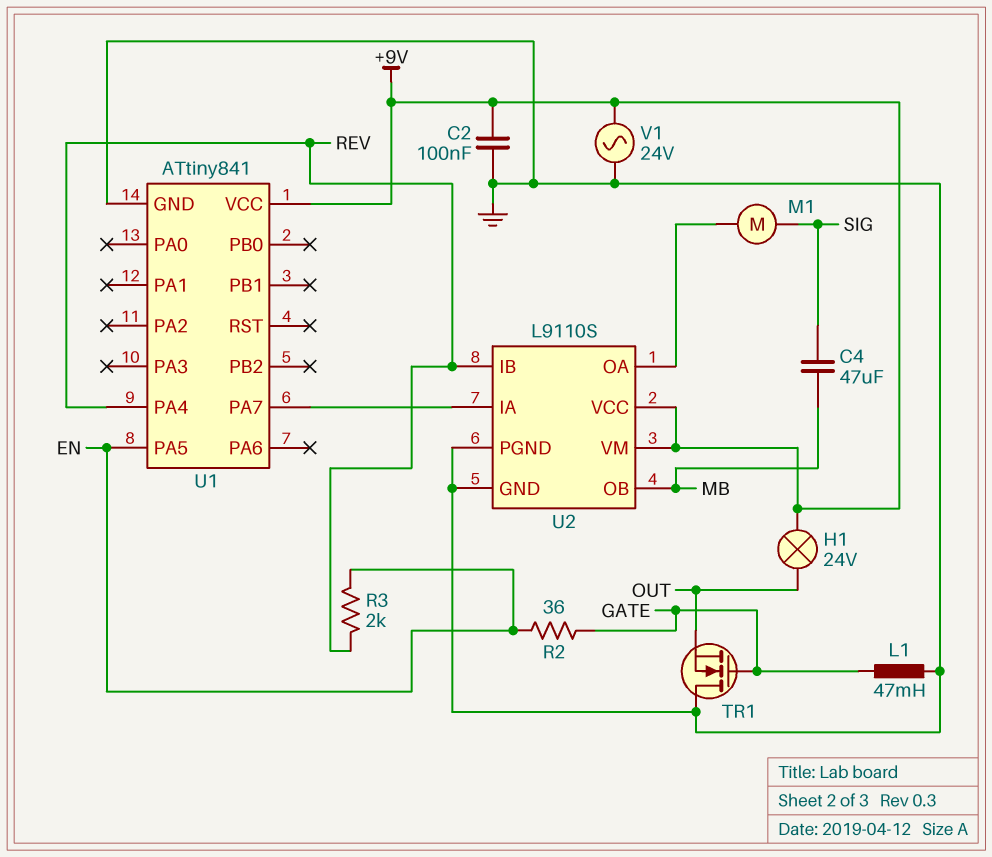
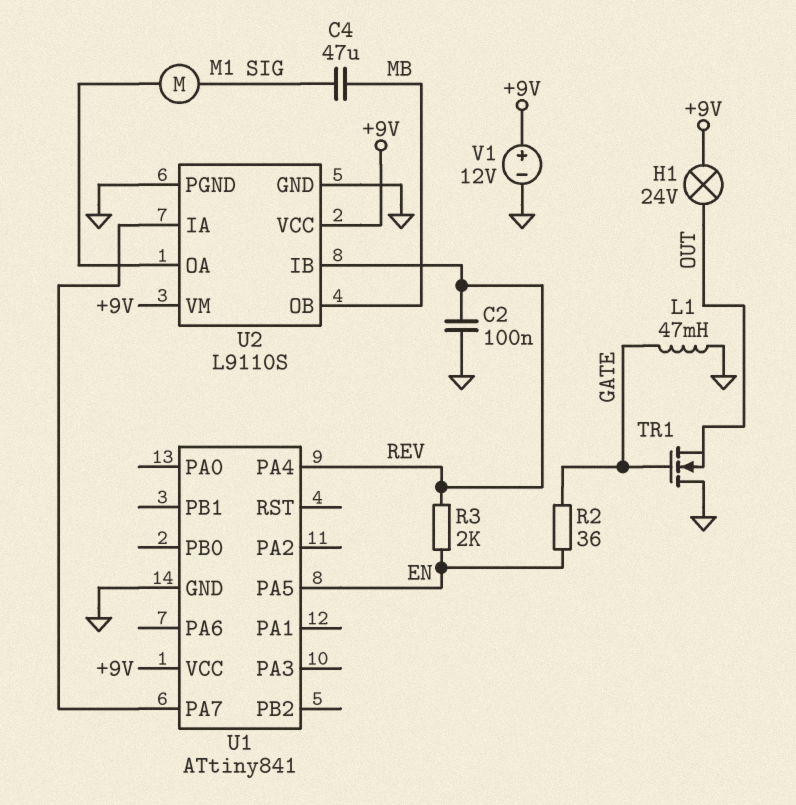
C2: 100nF (+9V, GND) -> 100nF (GND, REV)
V1: AC 24V (+9V, GND) -> 12V (plus +9V, minus GND)

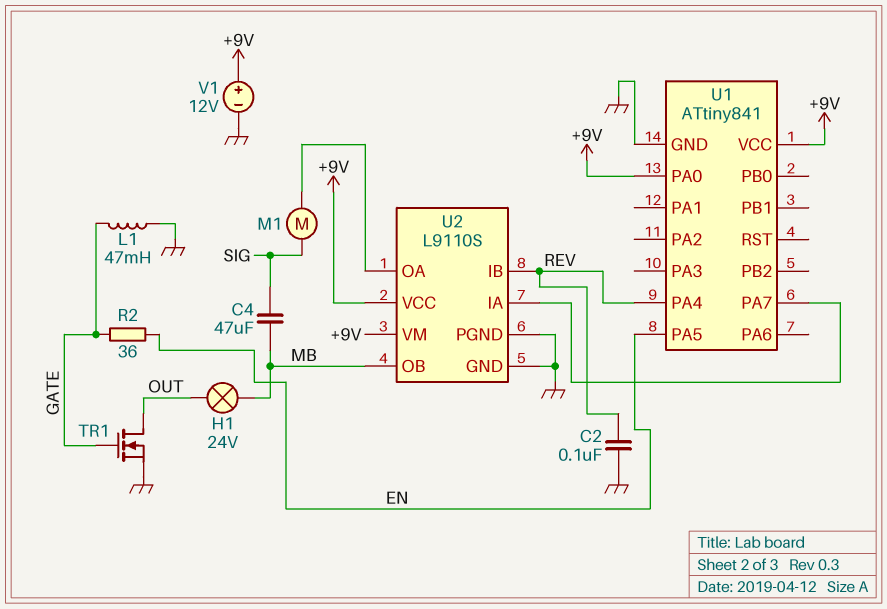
H1: lamp 24V (+9V, OUT) -> lamp 24V (MB, OUT)
R3: 2k (EN, REV) -> none
TR1: NMOS (G GATE, D GND, S OUT) -> NMOS (G GATE, D OUT, S GND)
U1 pin PA0: none -> +9V

